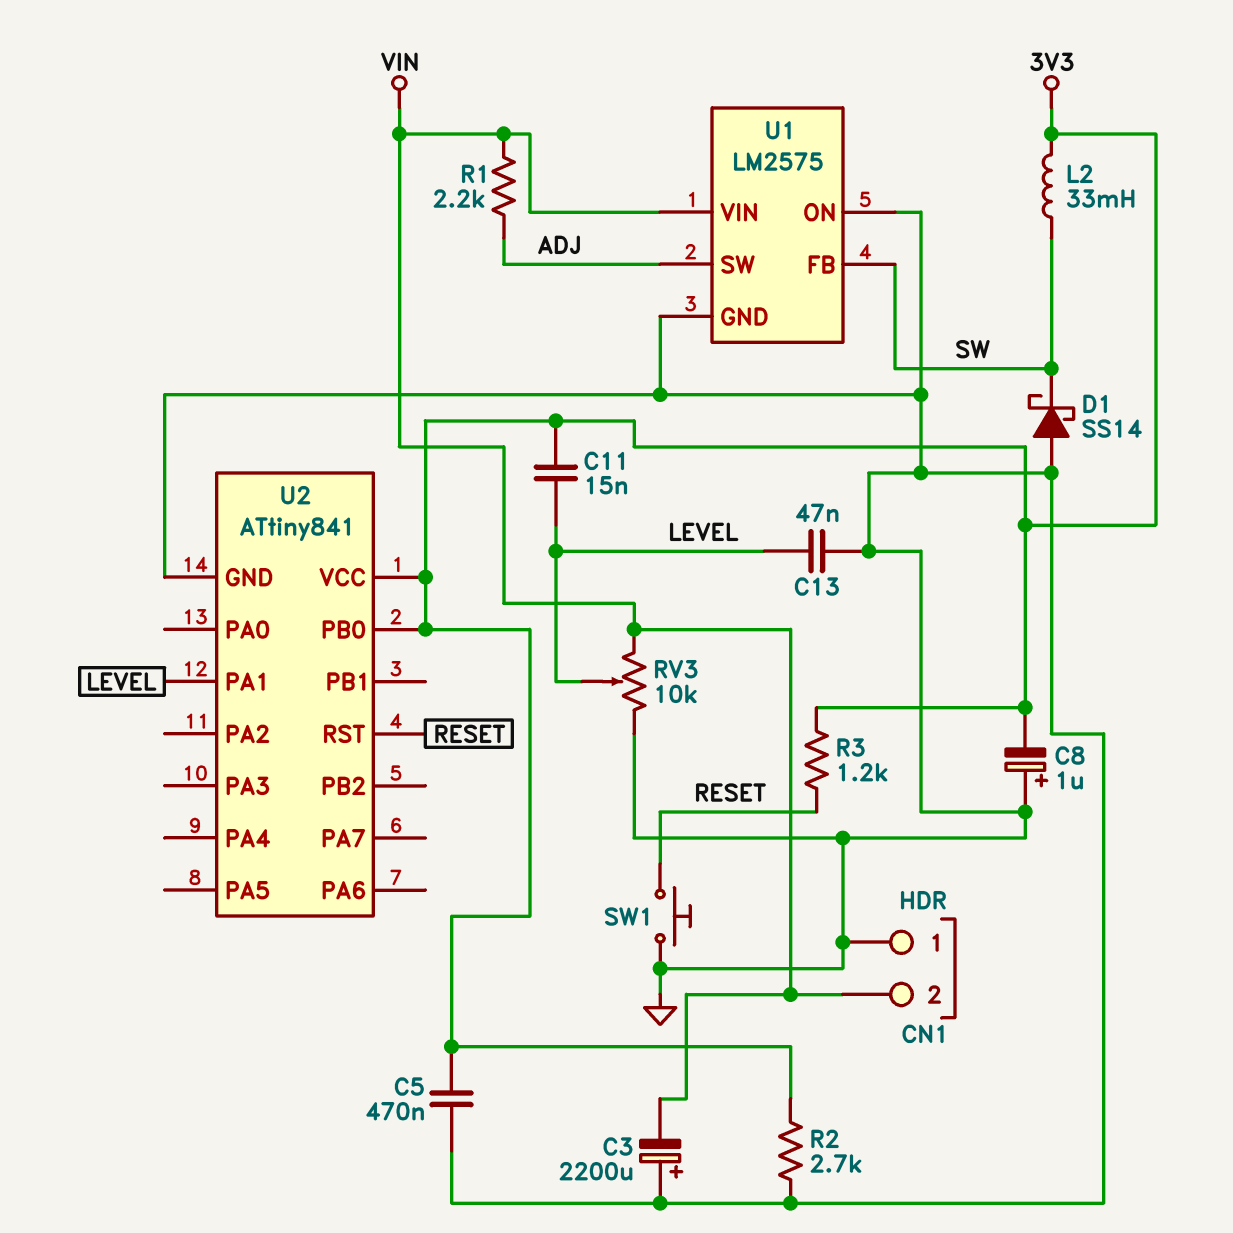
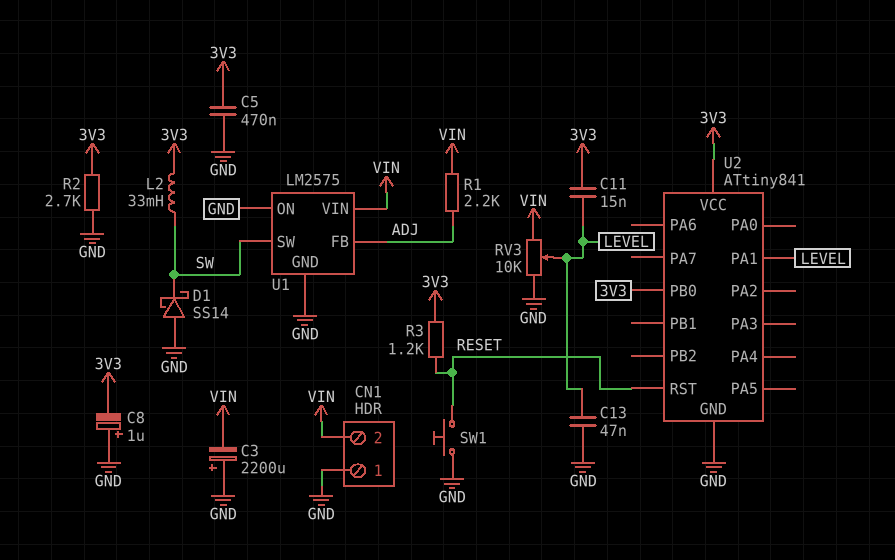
U1 pin FB: SW -> ADJ
U1 pin SW: ADJ -> SW

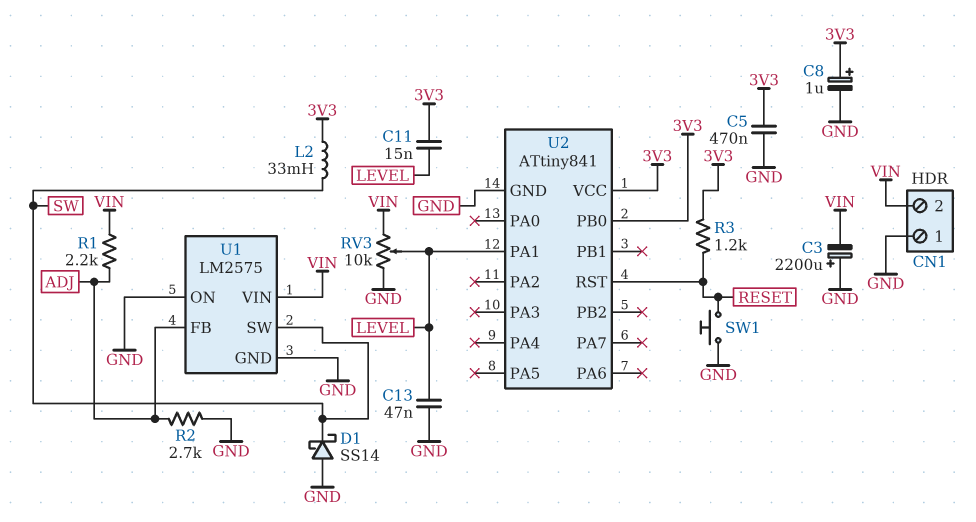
C8: 1uF (plus GND, minus 3V3) -> 1uF (plus 3V3, minus GND)
R2: 2.7k (3V3, GND) -> 2.7k (ADJ, GND)

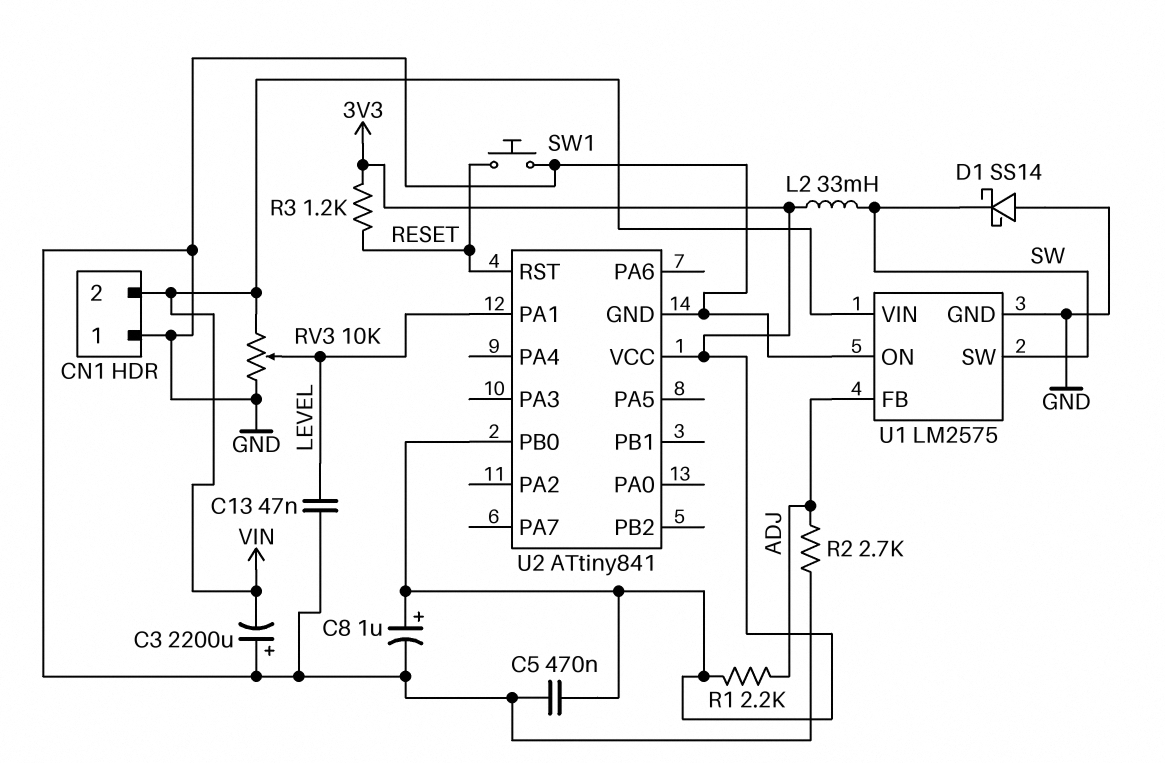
C11: 15nF (3V3, LEVEL) -> none
R1: 2.2k (ADJ, VIN) -> 2.2k (3V3, ADJ)

